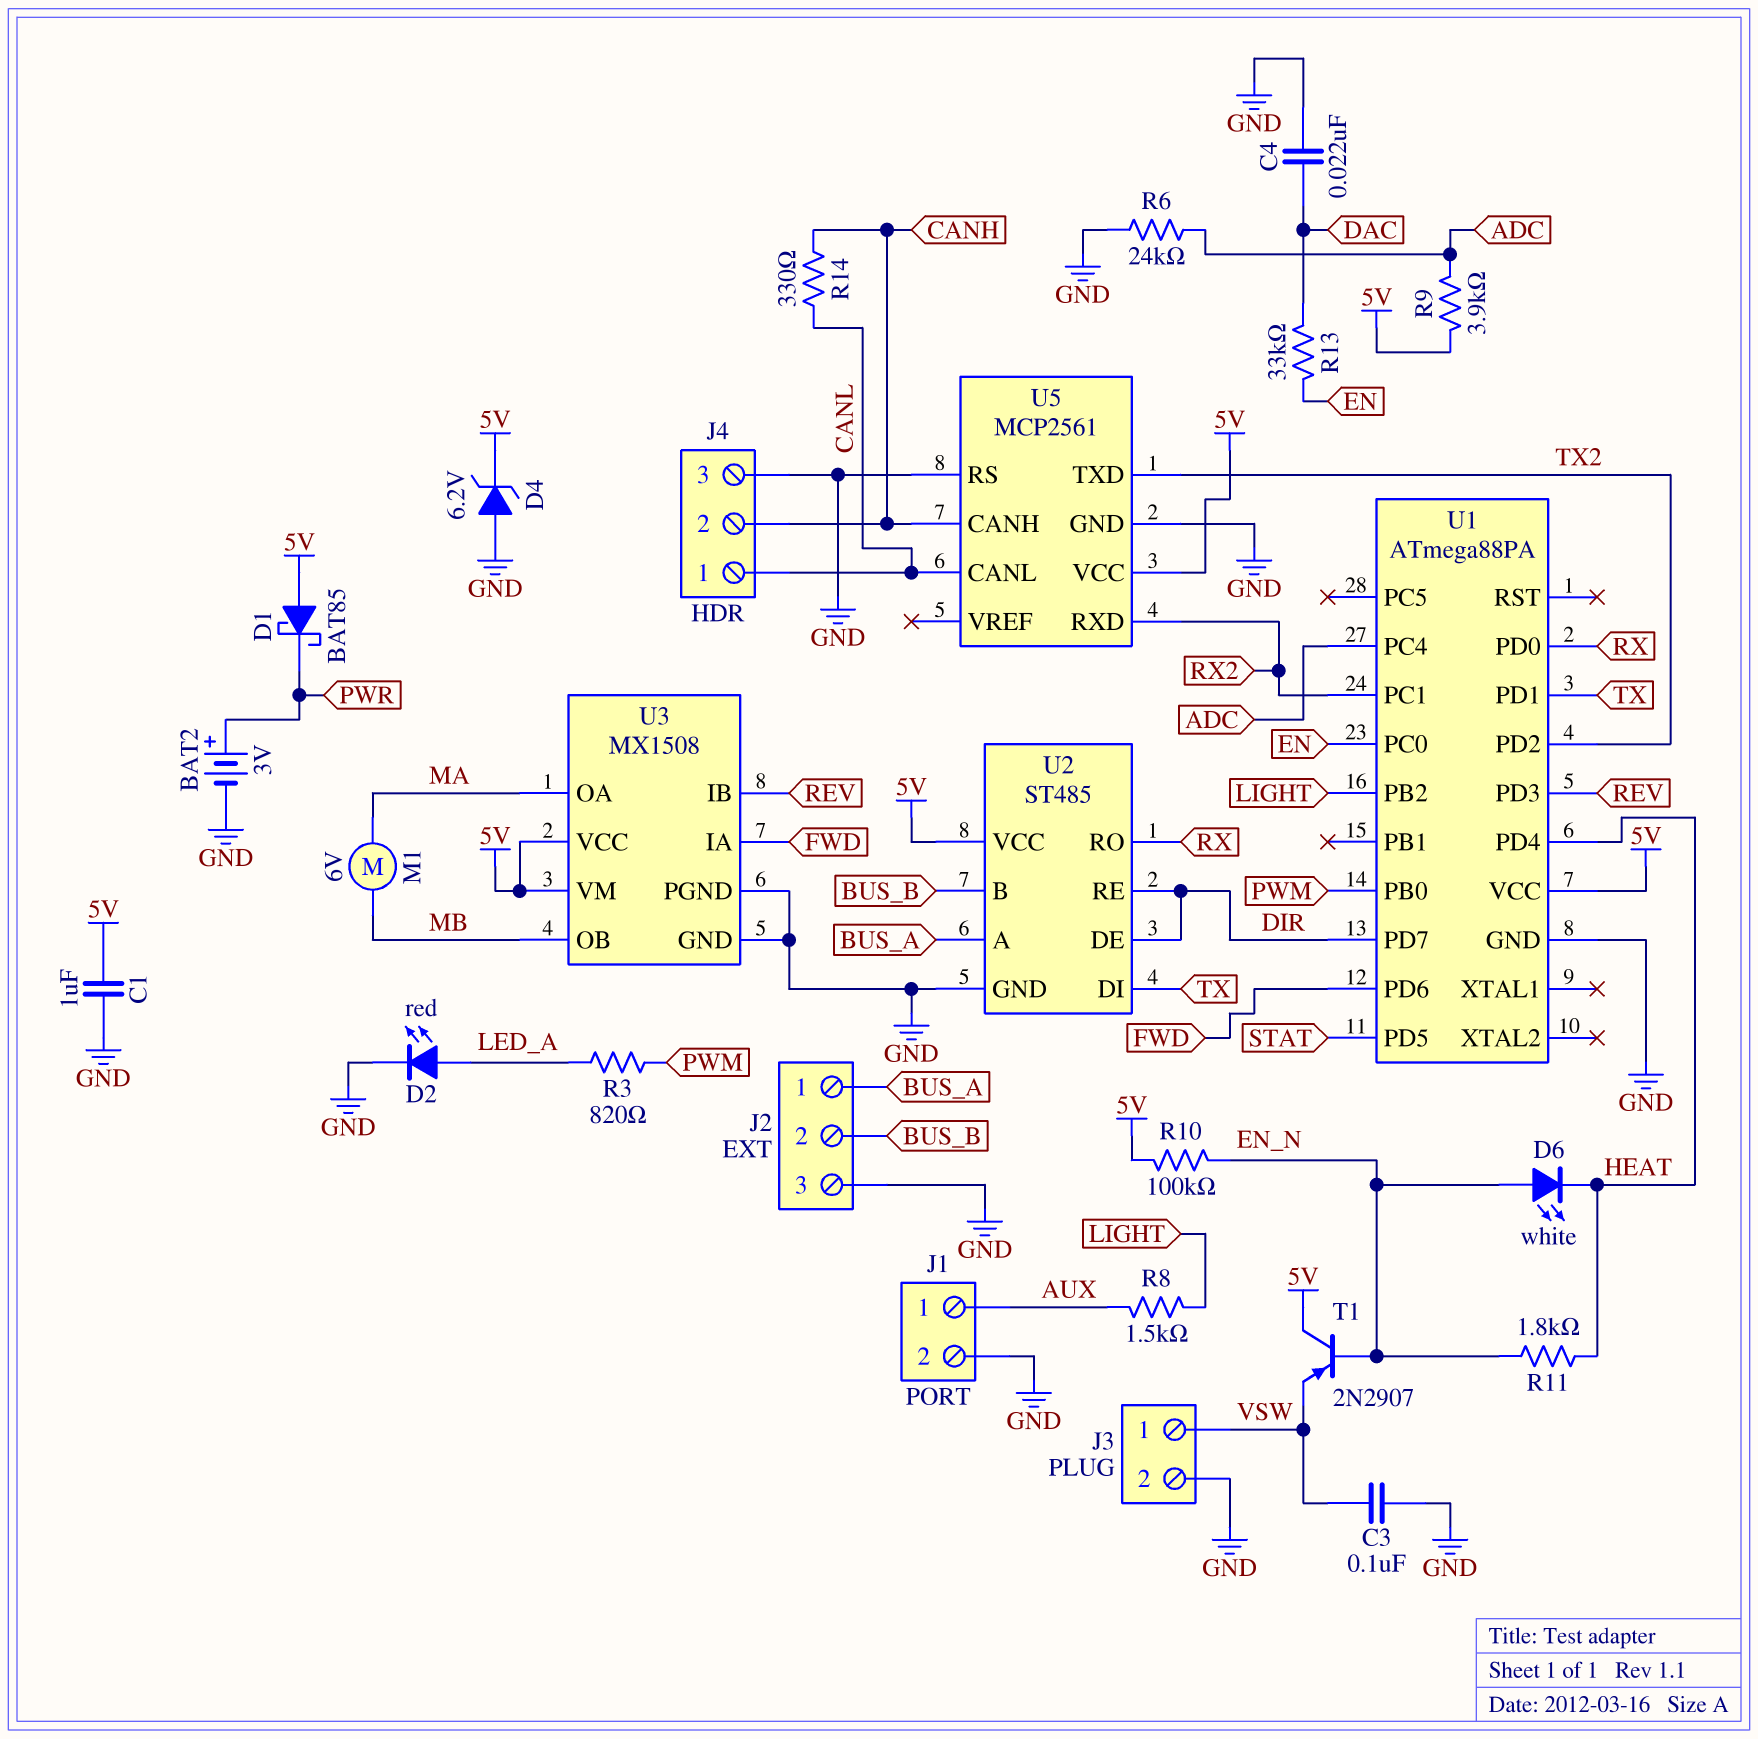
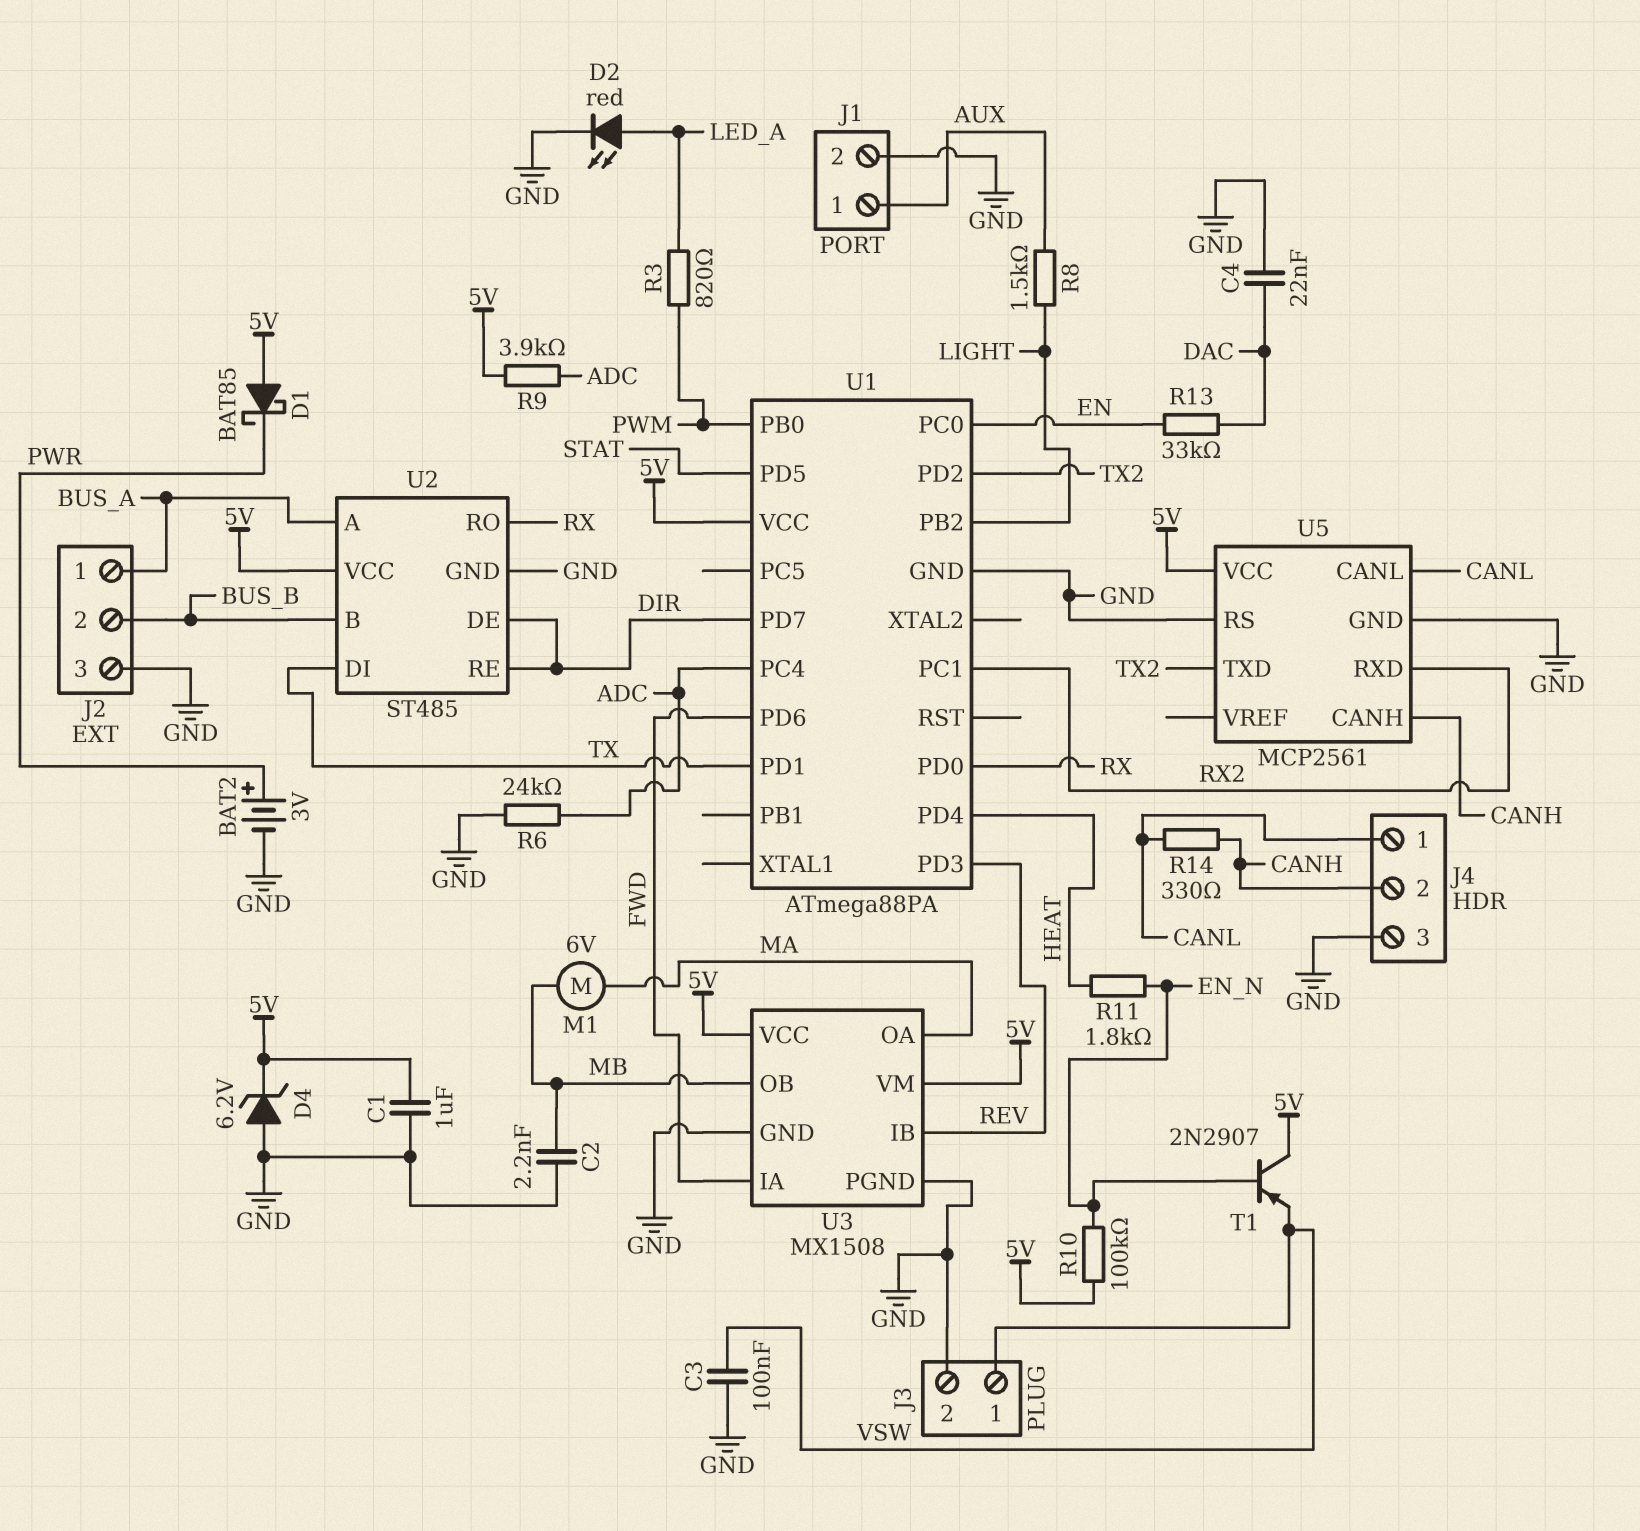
C2: none -> 2.2nF (GND, MB)
D6: LED white (A EN_N, K HEAT) -> none

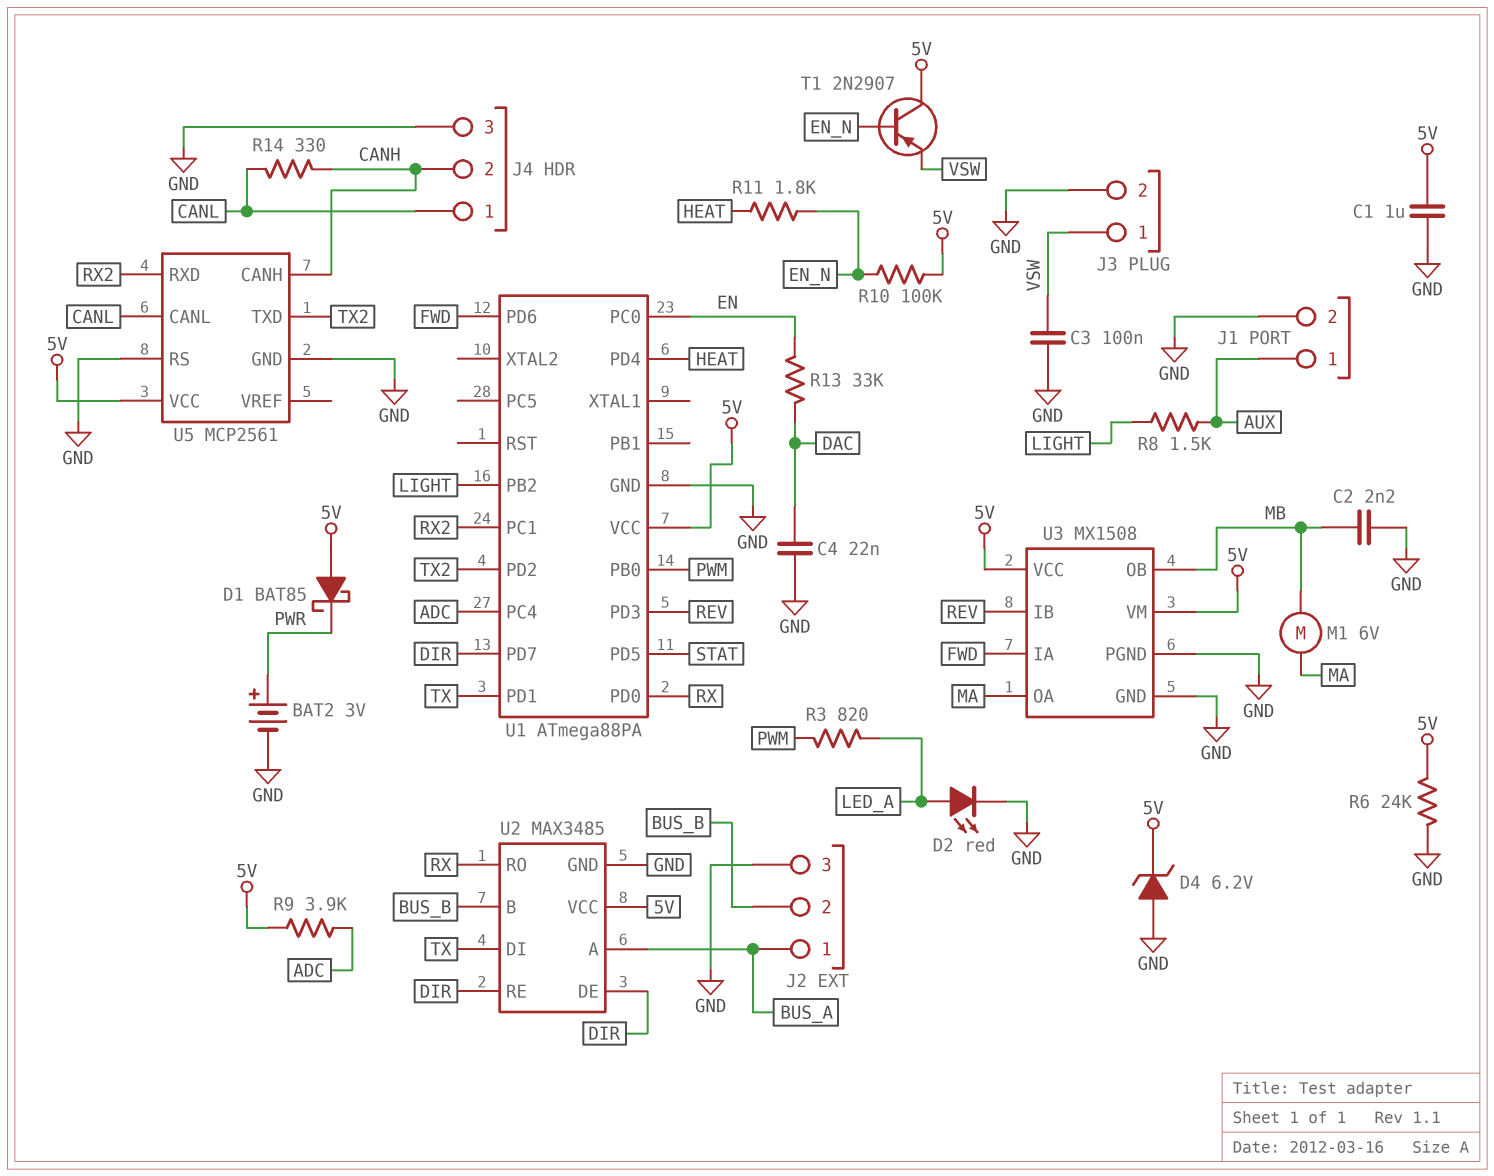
R6: 24k (ADC, GND) -> 24k (5V, GND)
U2: ST485 -> MAX3485

